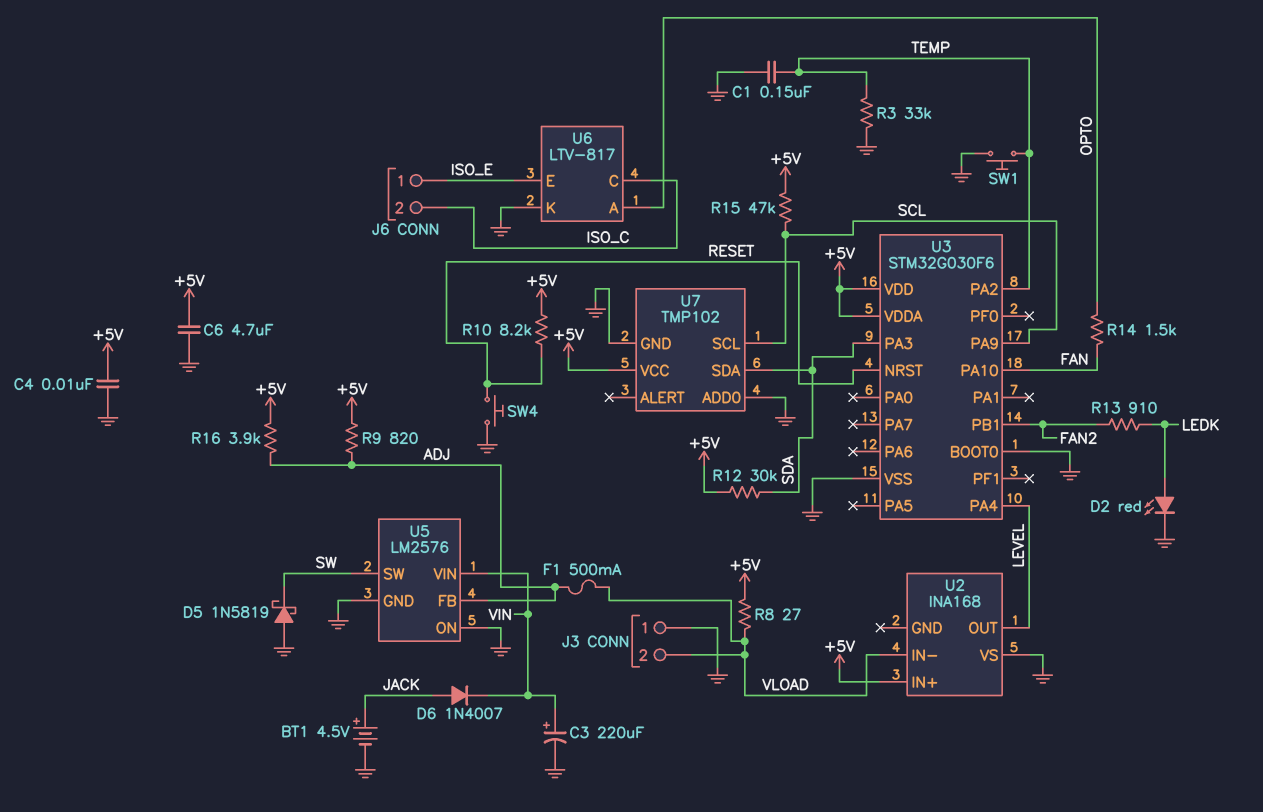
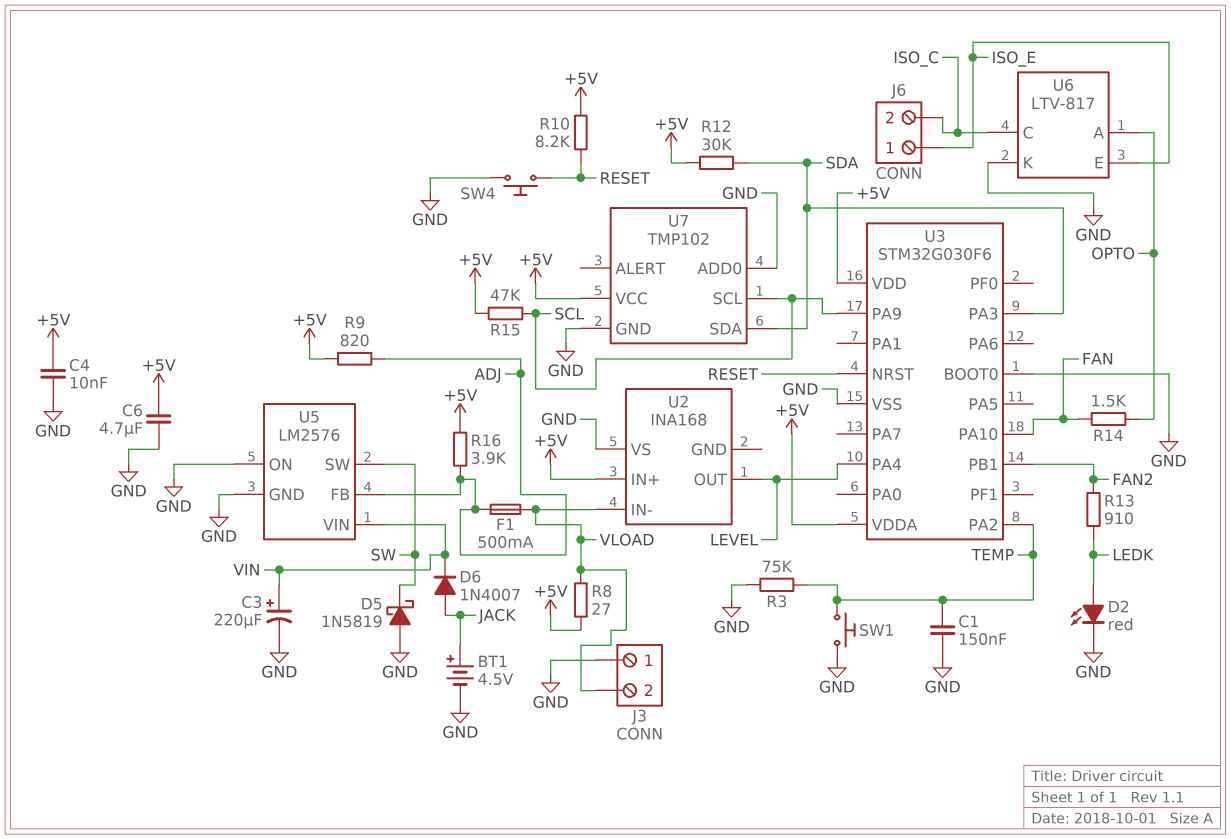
R3: 33k (GND, TEMP) -> 75k (GND, TEMP)

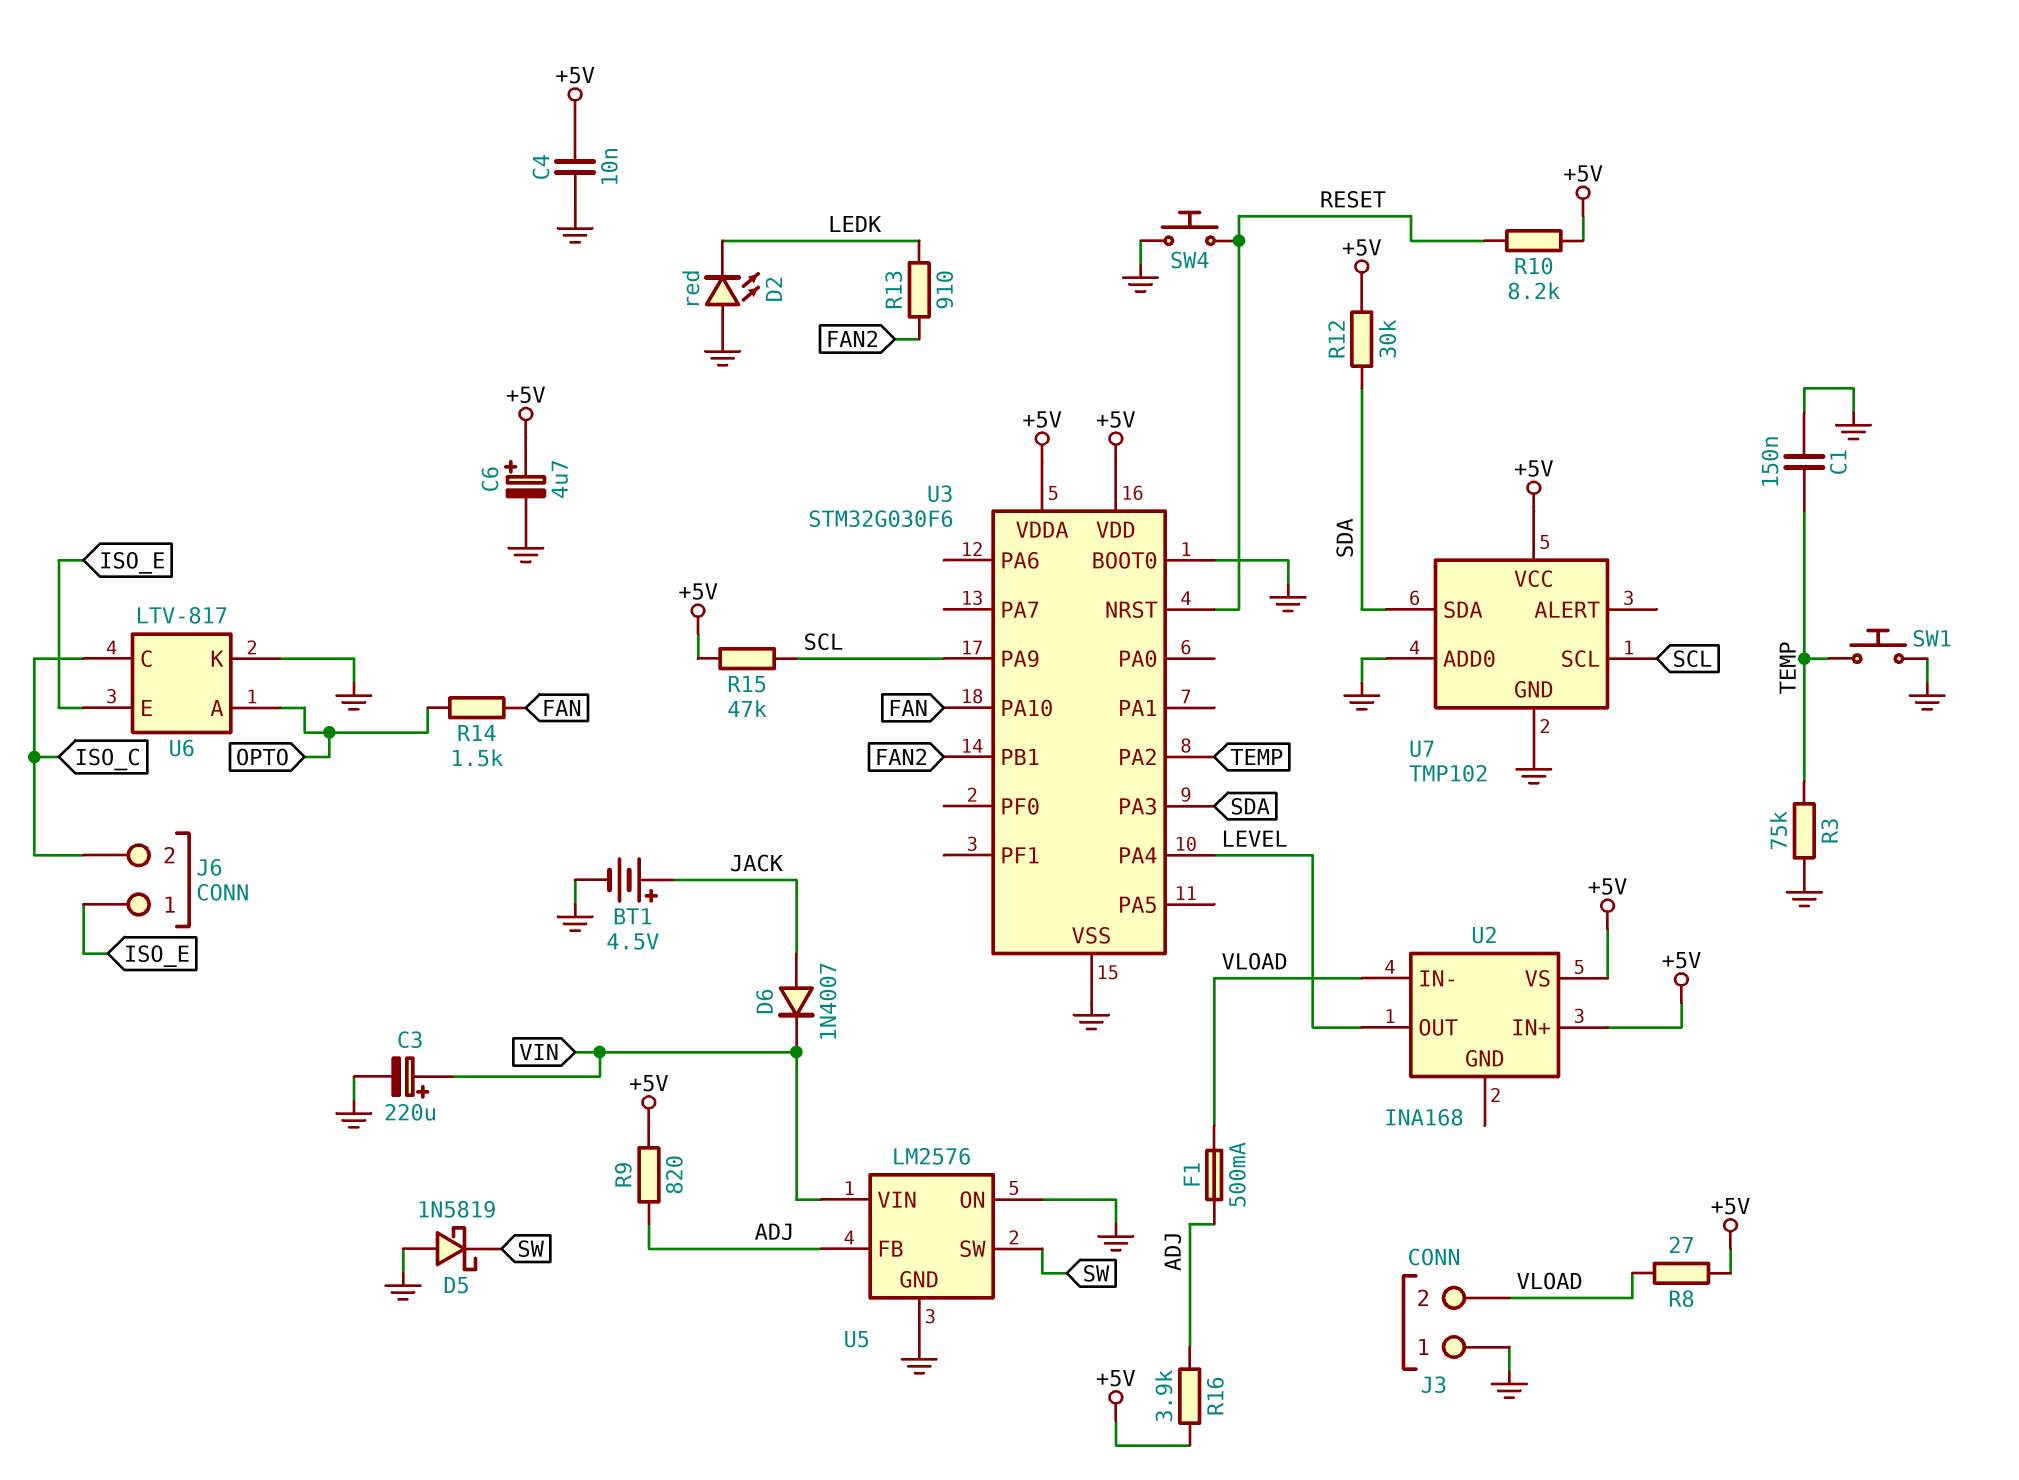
C6: 4.7uF (+5V, GND) -> 4.7uF (plus +5V, minus GND)
D2: LED red (A LEDK, K GND) -> LED red (A GND, K LEDK)
U2 pin VS: GND -> +5V

